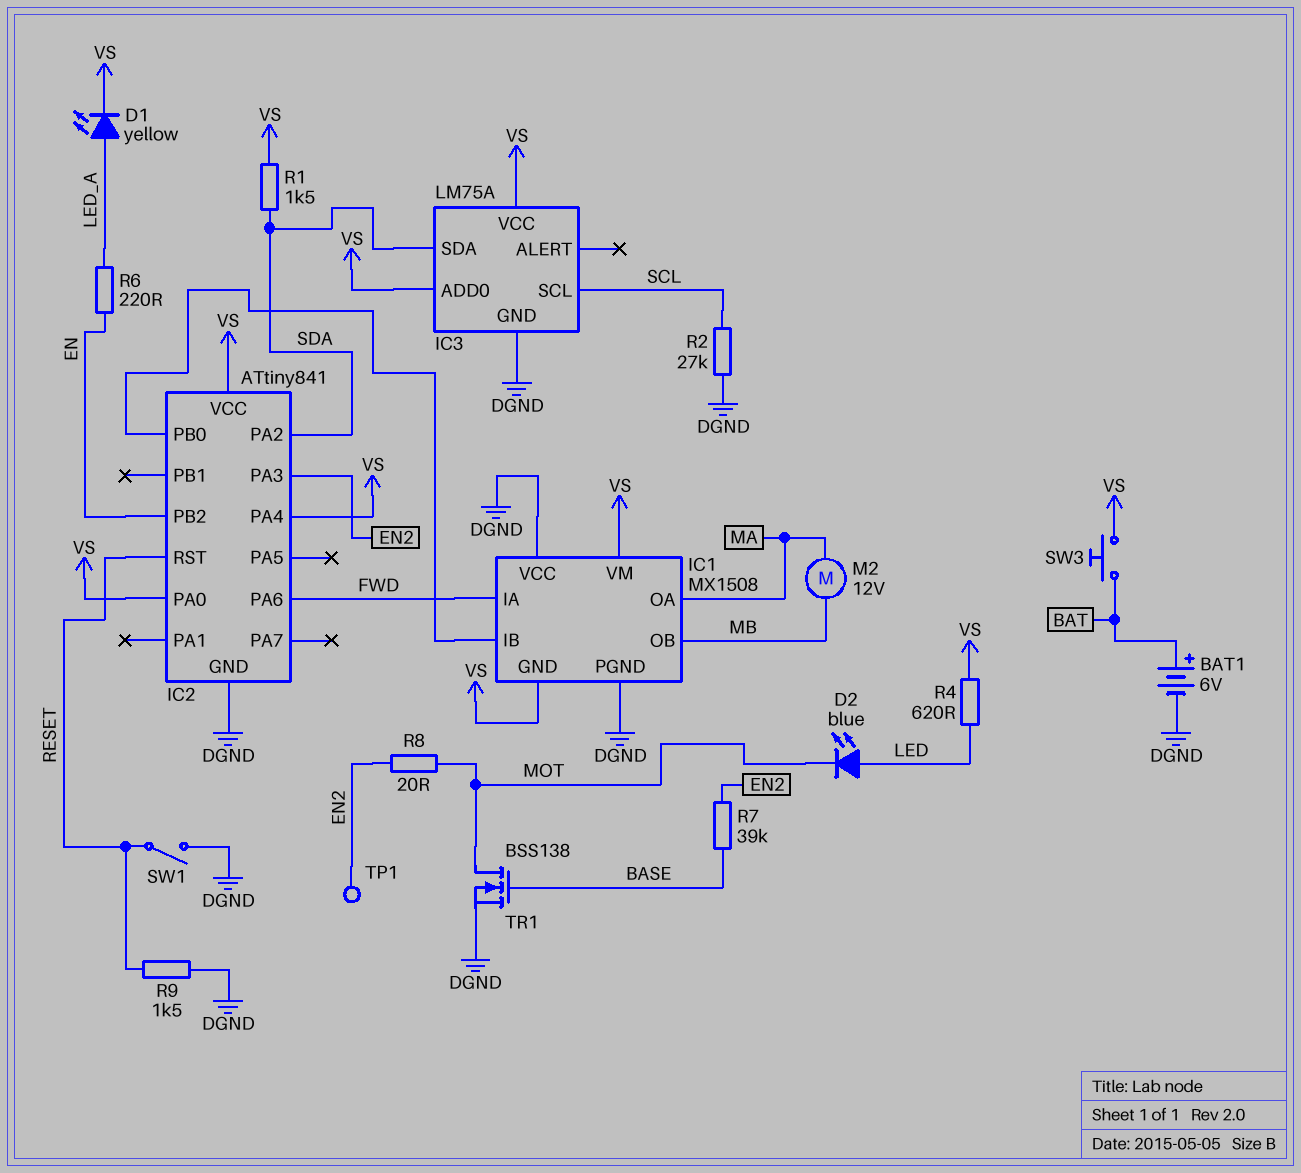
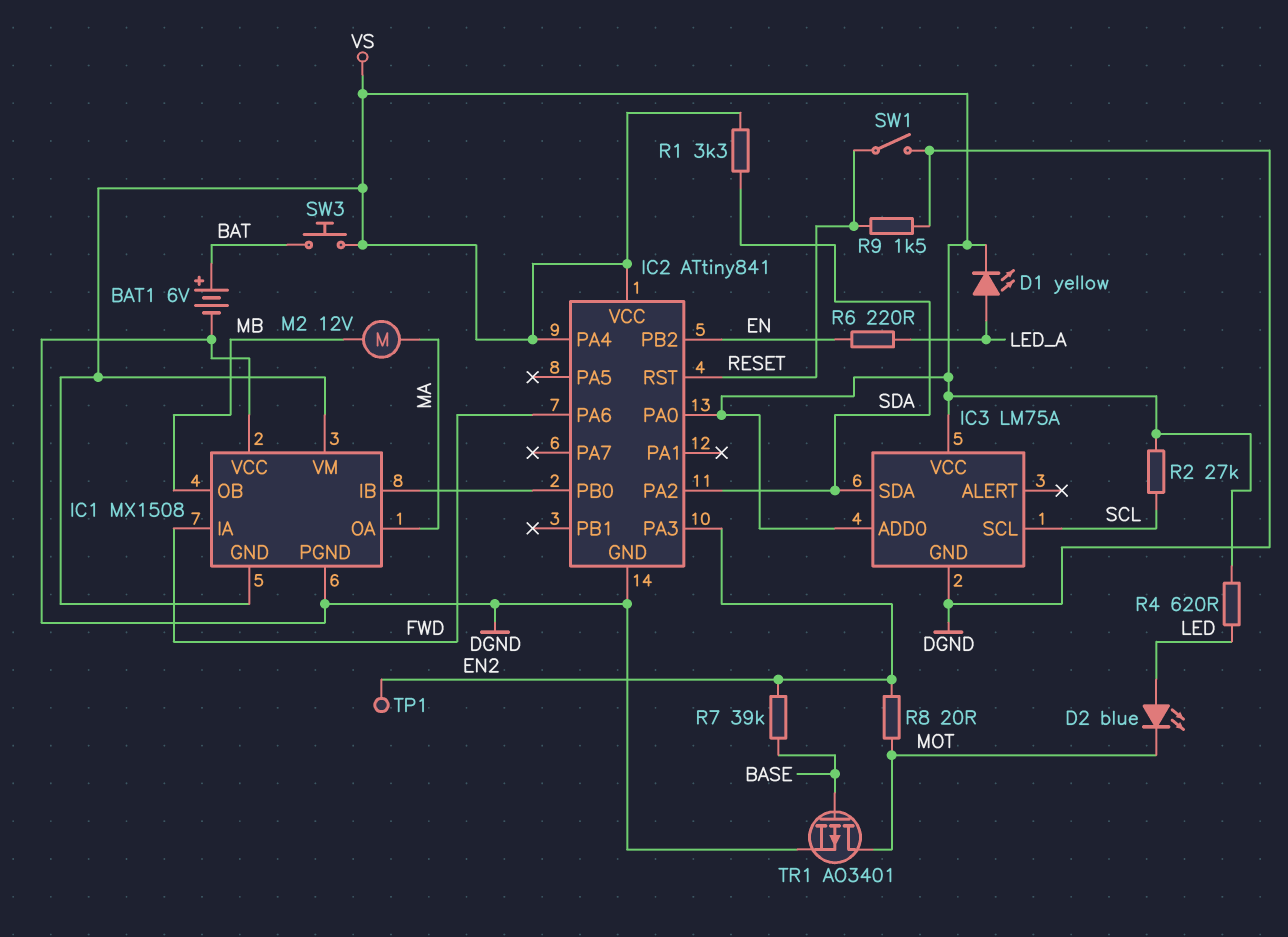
R1: 1.5k (SDA, VS) -> 3.3k (SDA, VS)
R2: 27k (DGND, SCL) -> 27k (SCL, VS)
TR1: NMOS BSS138 (G BASE, D MOT, S DGND) -> PMOS AO3401 (G BASE, D MOT, S DGND)

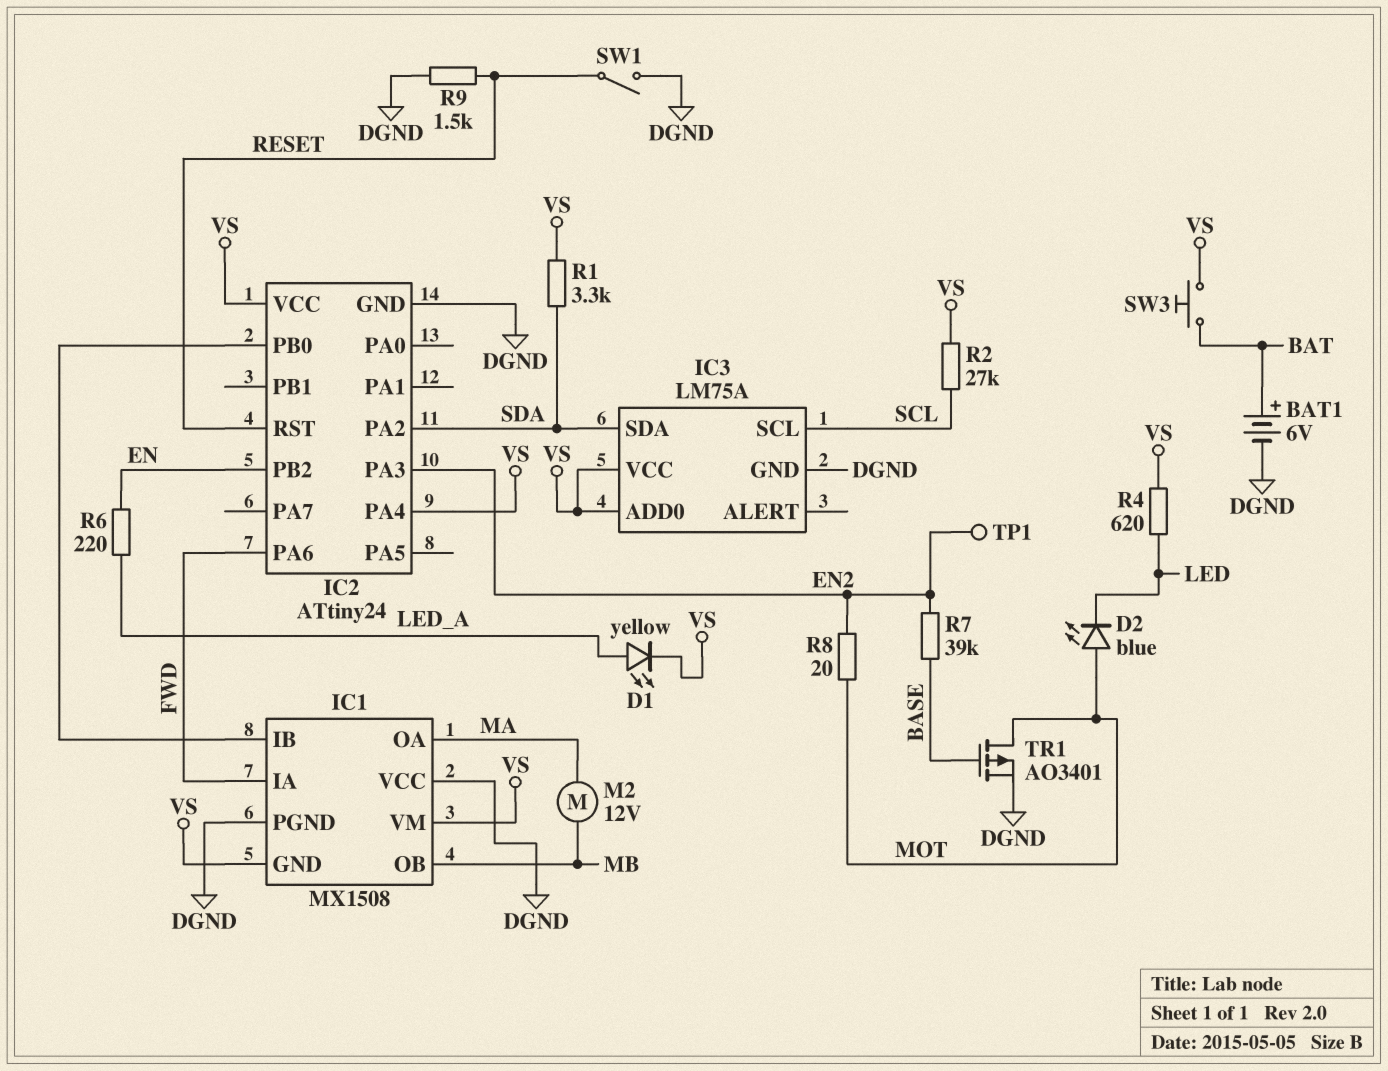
D2: LED blue (A LED, K MOT) -> LED blue (A MOT, K LED)
IC2: ATtiny841 -> ATtiny24
IC2 pin PA0: VS -> none

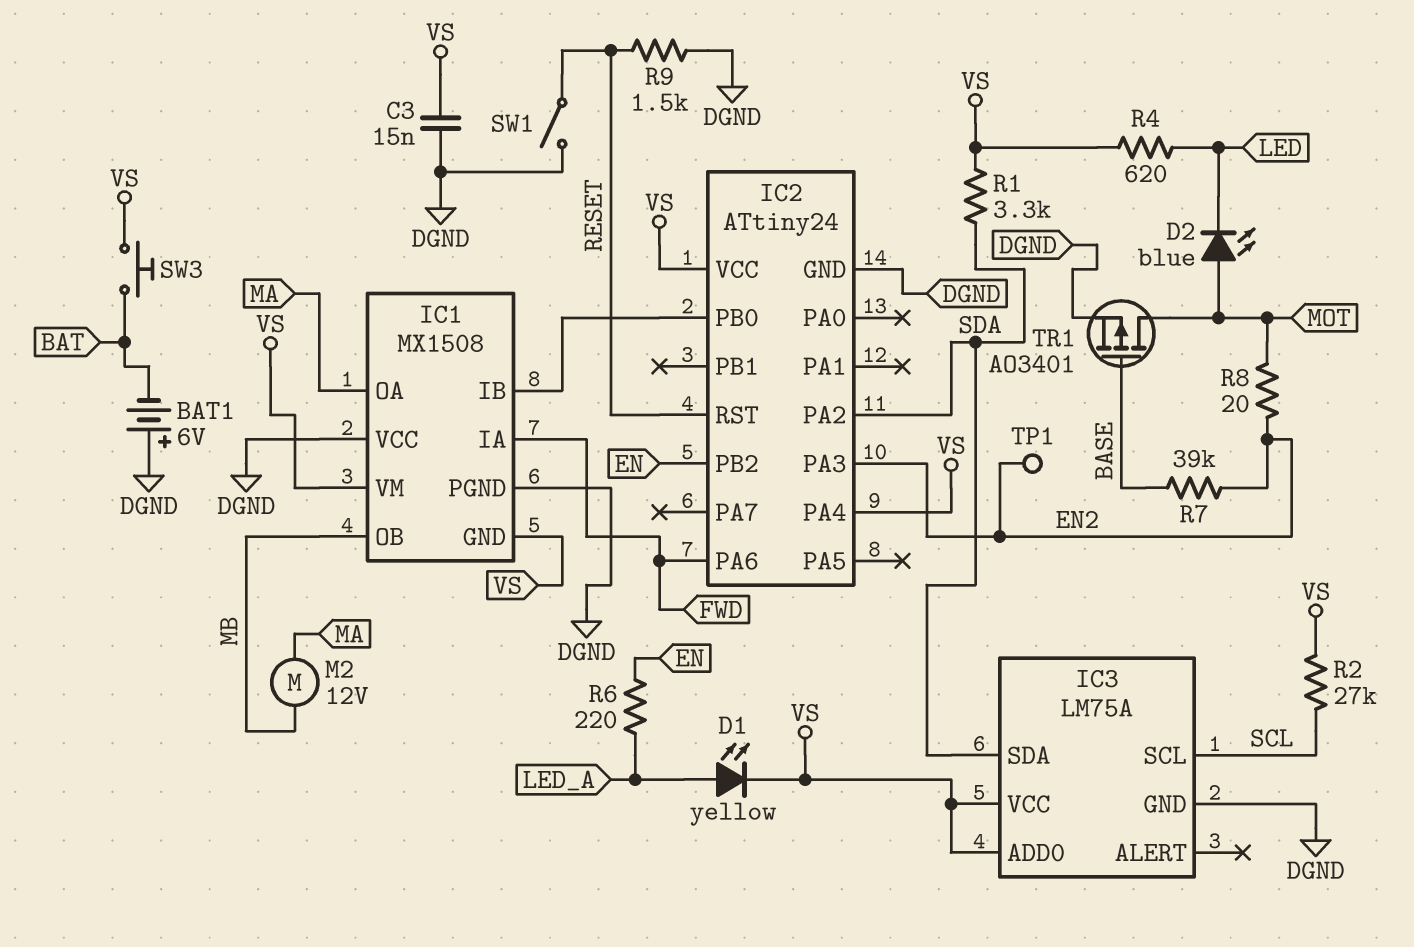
BAT1: 6V (plus BAT, minus DGND) -> 6V (plus DGND, minus BAT)
C3: none -> 15nF (DGND, VS)

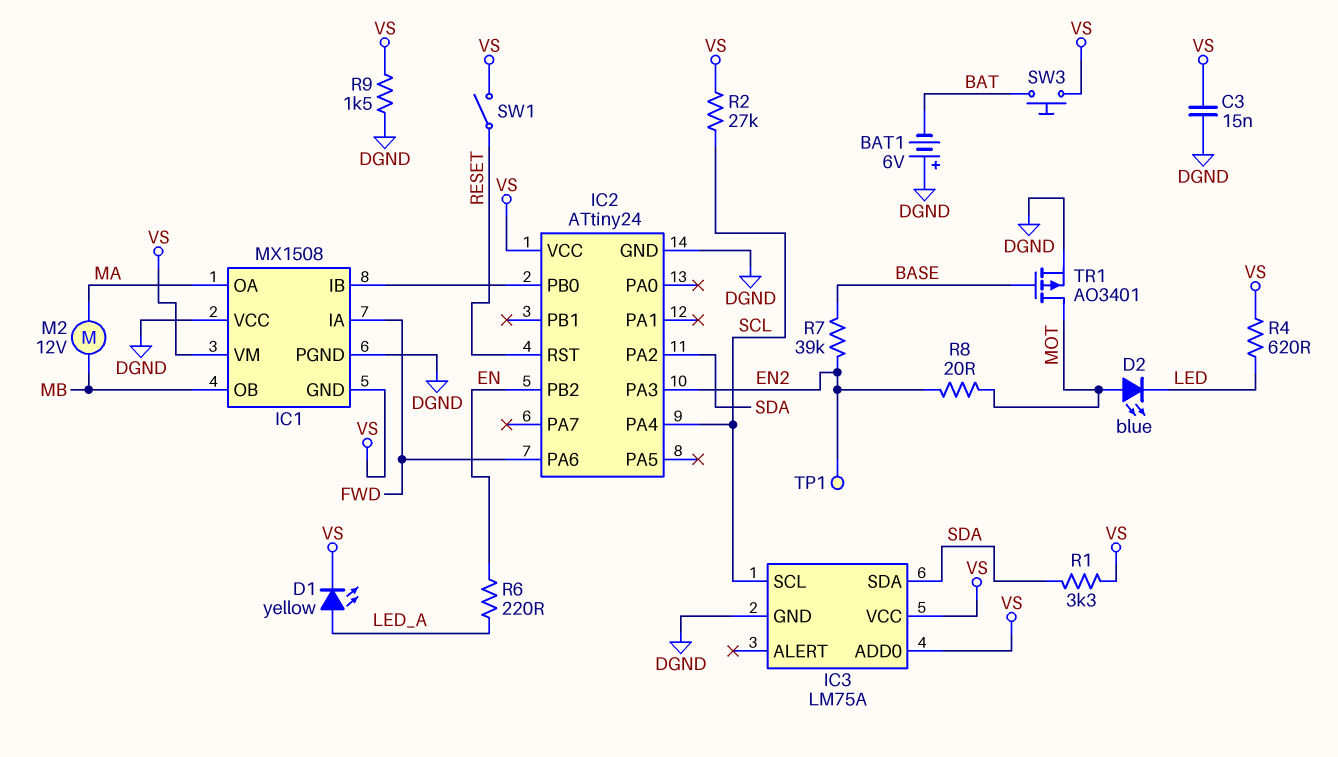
IC2 pin PA4: VS -> SCL
R9: 1.5k (DGND, RESET) -> 1.5k (DGND, VS)
SW1: switch (DGND, RESET) -> switch (RESET, VS)

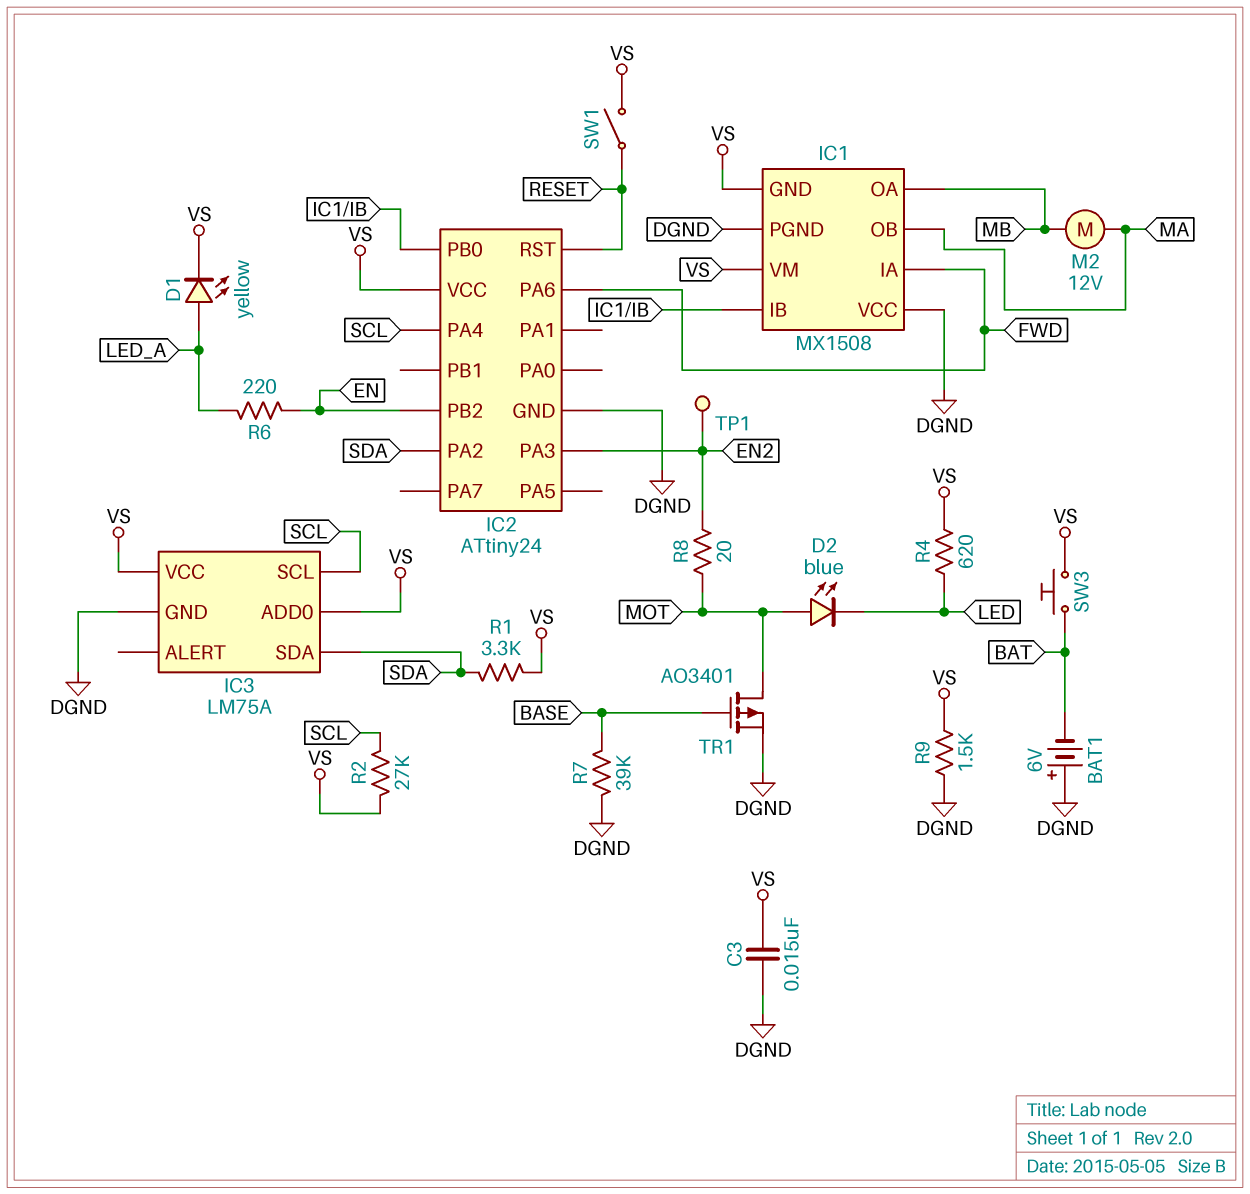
IC1 pin OA: MA -> MB
IC1 pin OB: MB -> MA
R7: 39k (BASE, EN2) -> 39k (BASE, DGND)

